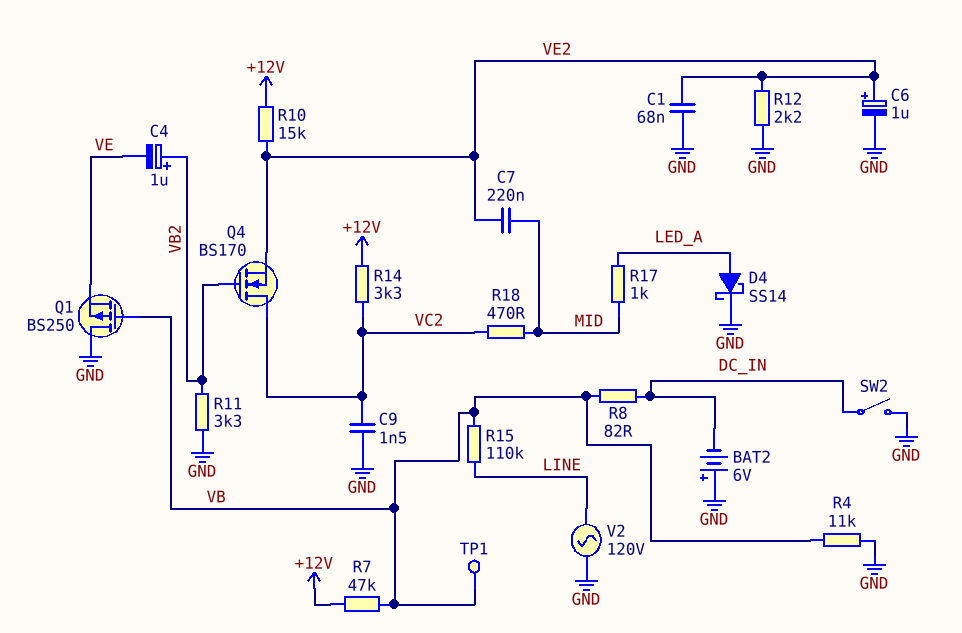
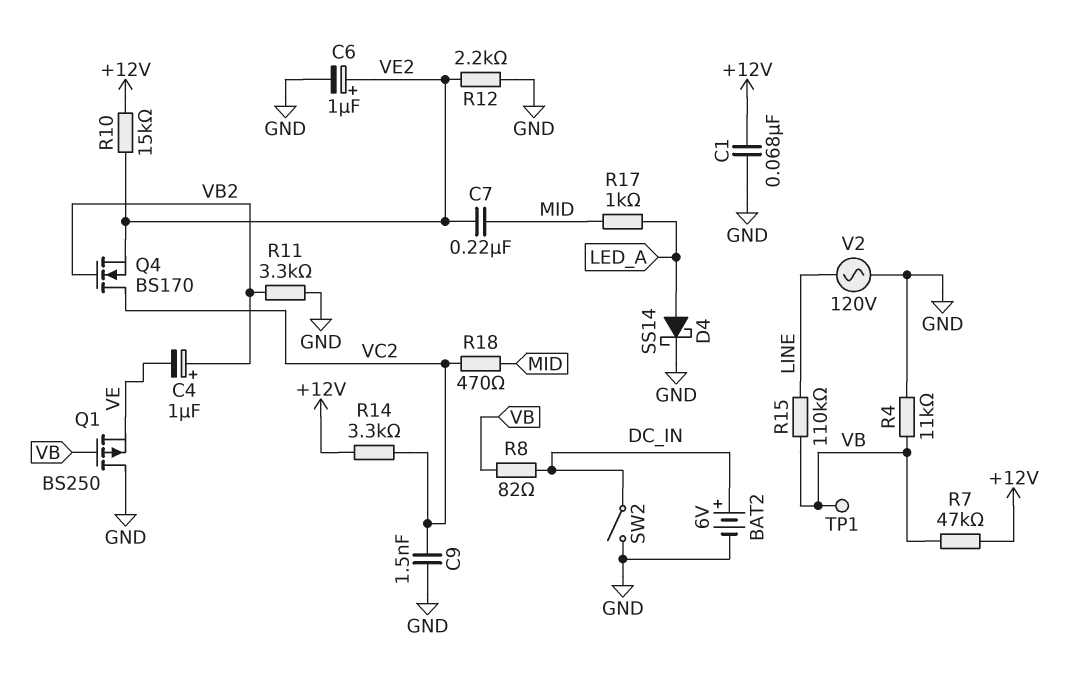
BAT2: 6V (plus GND, minus DC_IN) -> 6V (plus DC_IN, minus GND)
C1: 68nF (GND, VE2) -> 68nF (+12V, GND)

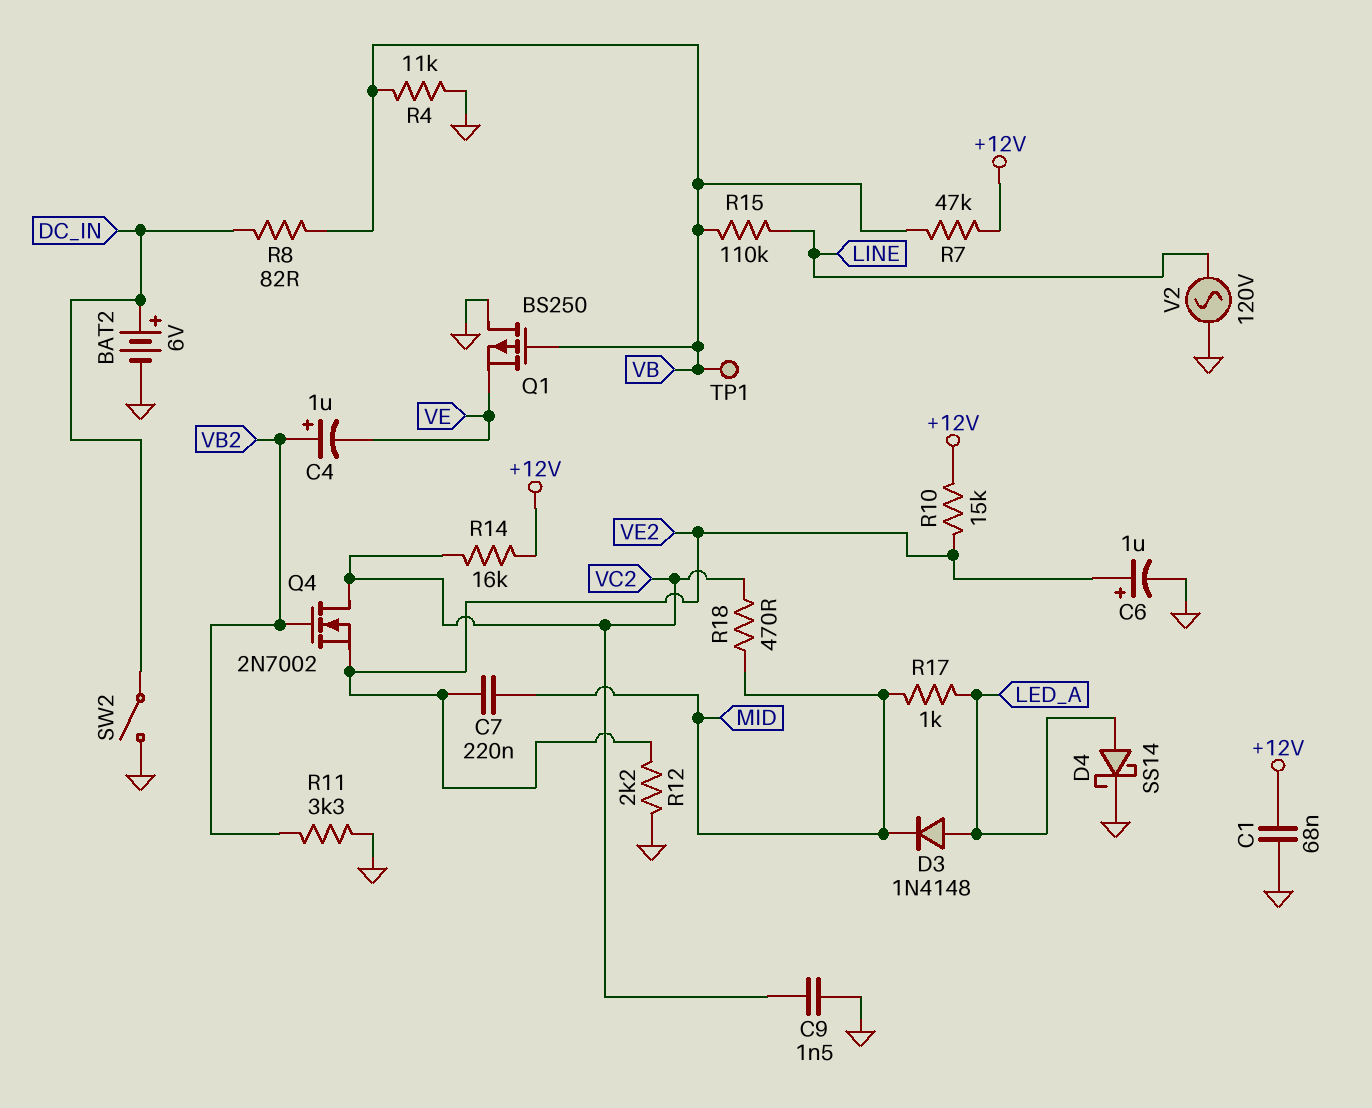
D3: none -> diode 1N4148 (A LED_A, K MID)
Q4: NMOS BS170 (G VB2, D VC2, S VE2) -> NMOS 2N7002 (G VB2, D VC2, S VE2)
R14: 3.3k (+12V, VC2) -> 16k (+12V, VC2)

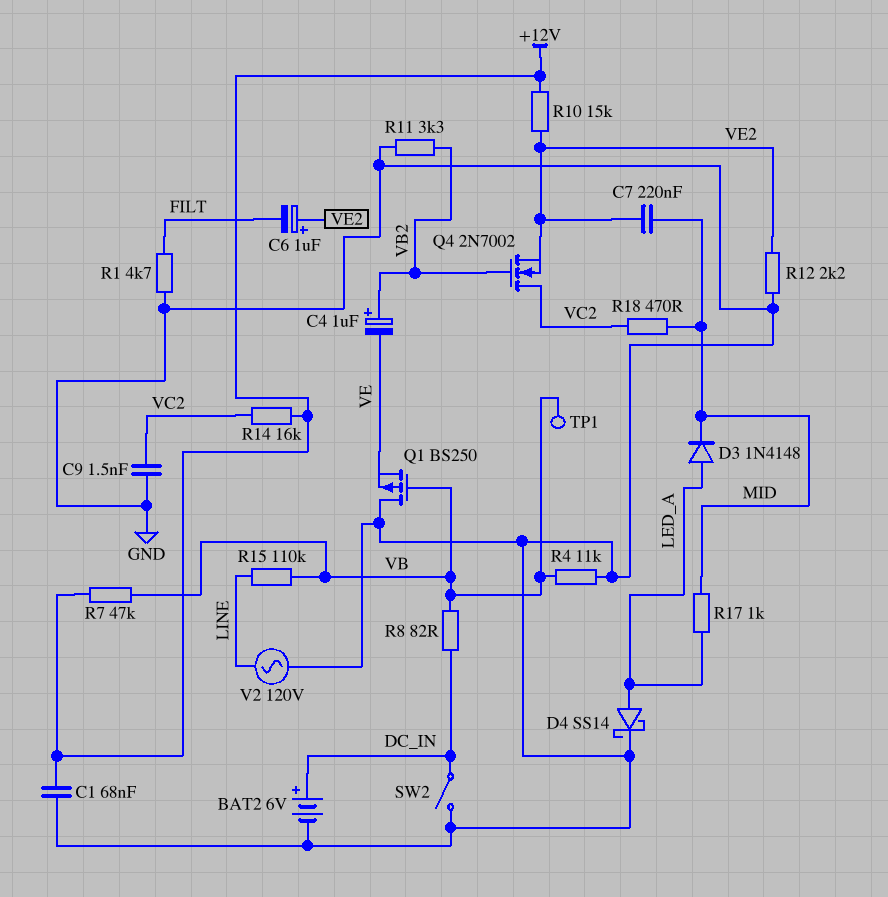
C6: 1uF (plus VE2, minus GND) -> 1uF (plus VE2, minus FILT)
R1: none -> 4.7k (FILT, GND)

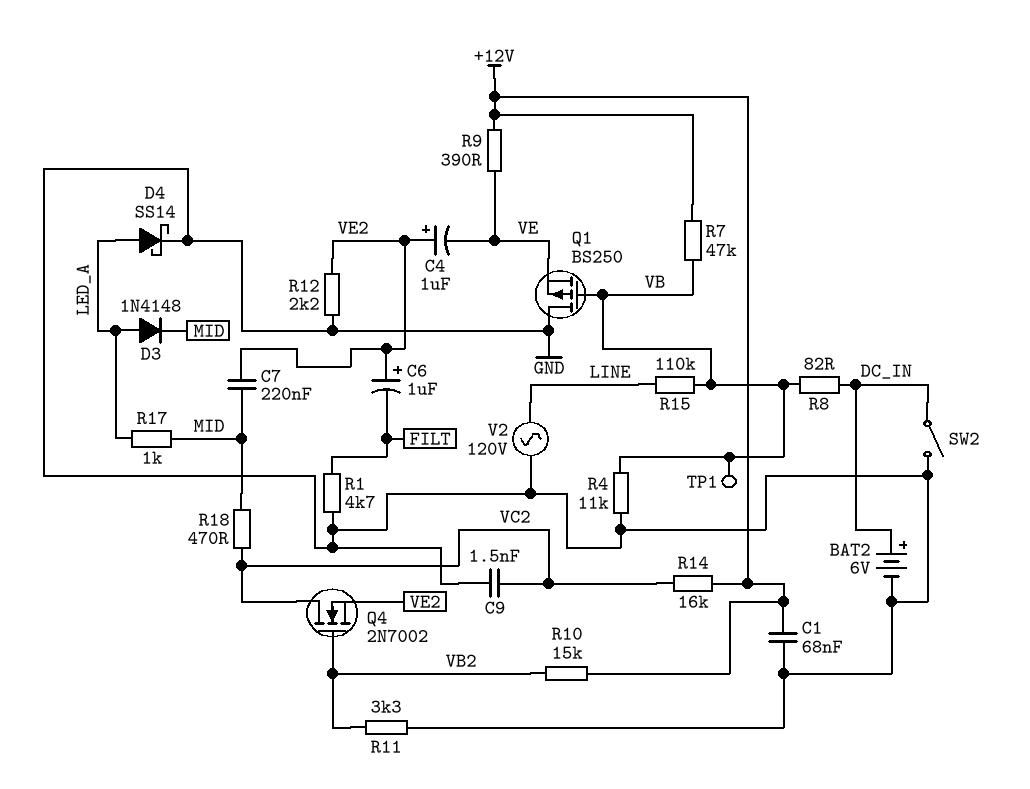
C4: 1uF (plus VB2, minus VE) -> 1uF (plus VE2, minus VE)
R9: none -> 390 (+12V, VE)
R10: 15k (+12V, VE2) -> 15k (+12V, VB2)

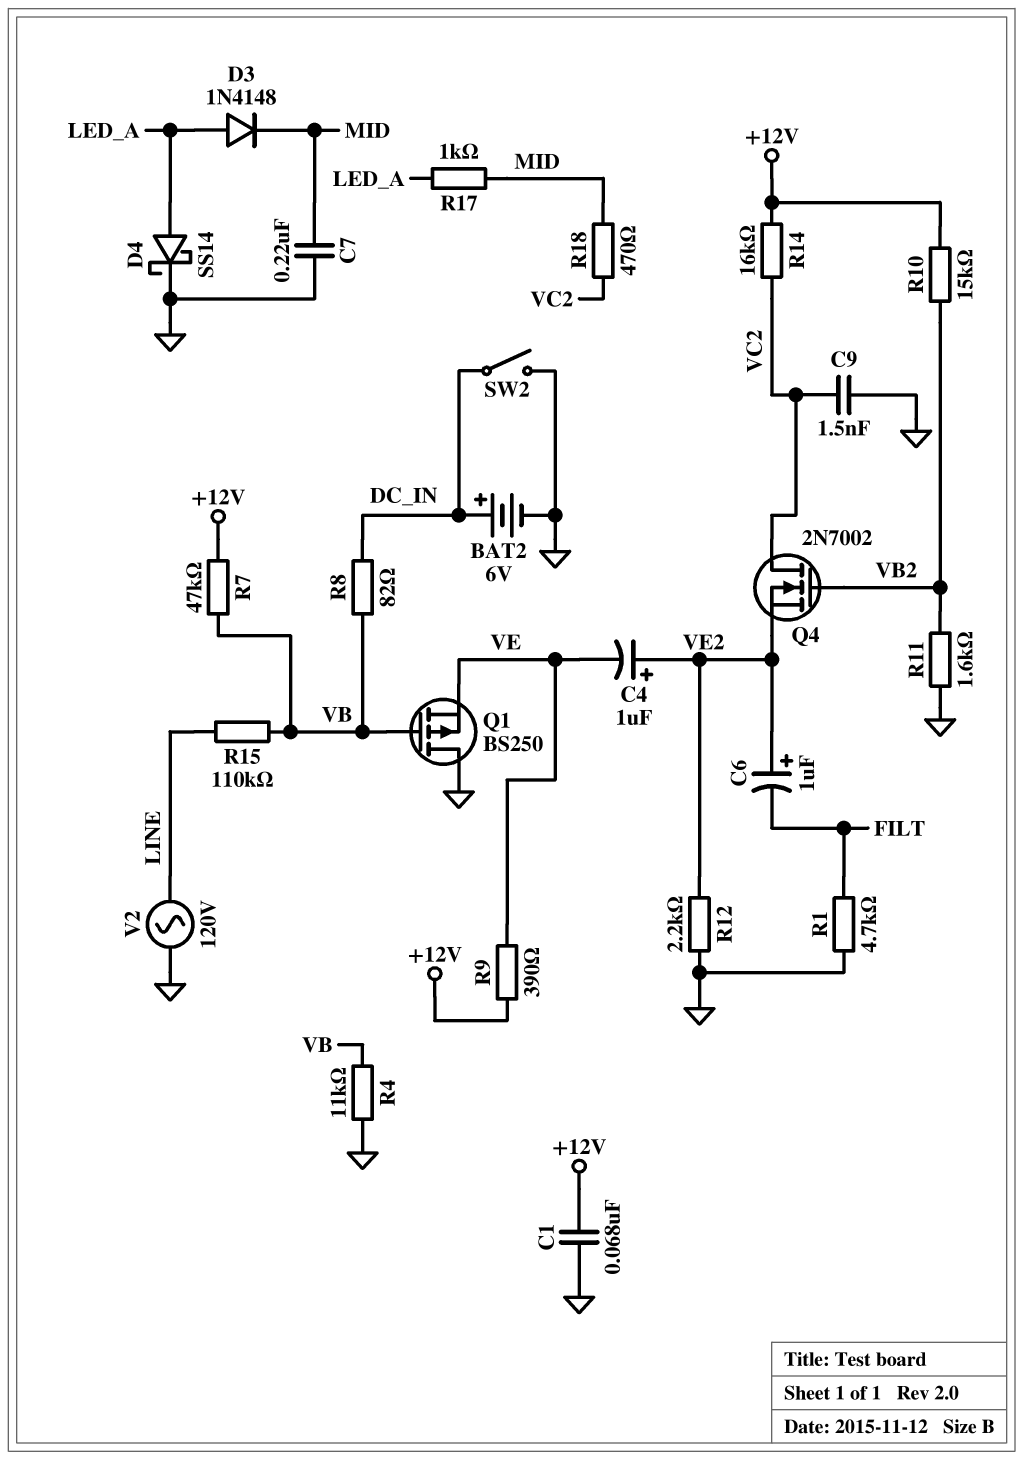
C7: 220nF (MID, VE2) -> 220nF (GND, MID)
R11: 3.3k (GND, VB2) -> 1.6k (GND, VB2)
TP1: test point (VB) -> none

